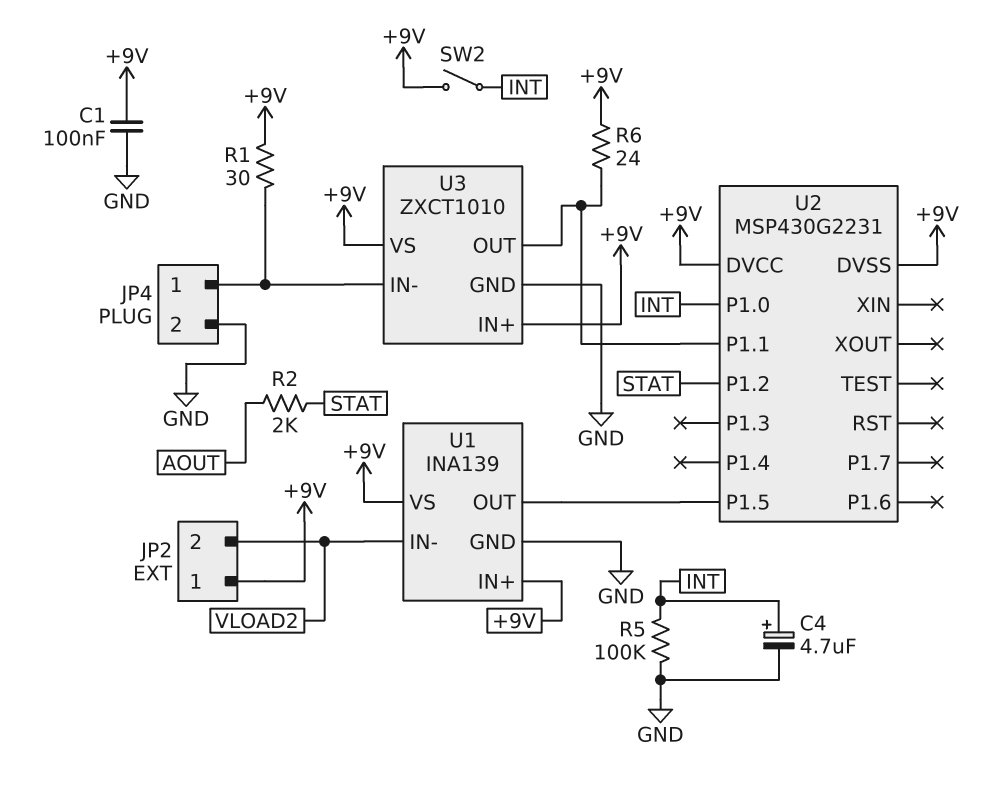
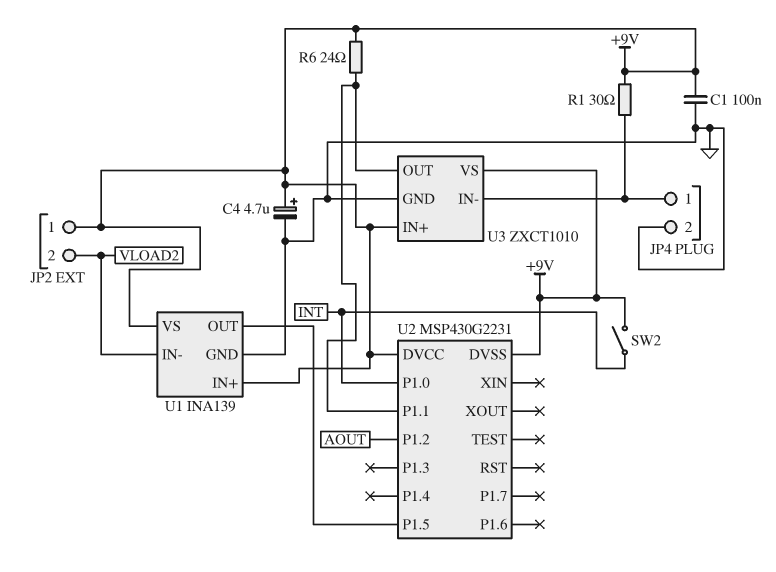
C4: 4.7uF (plus INT, minus GND) -> 4.7uF (plus +9V, minus GND)
R2: 2k (AOUT, STAT) -> none
R5: 100k (GND, INT) -> none
U2 pin P1.2: STAT -> AOUT

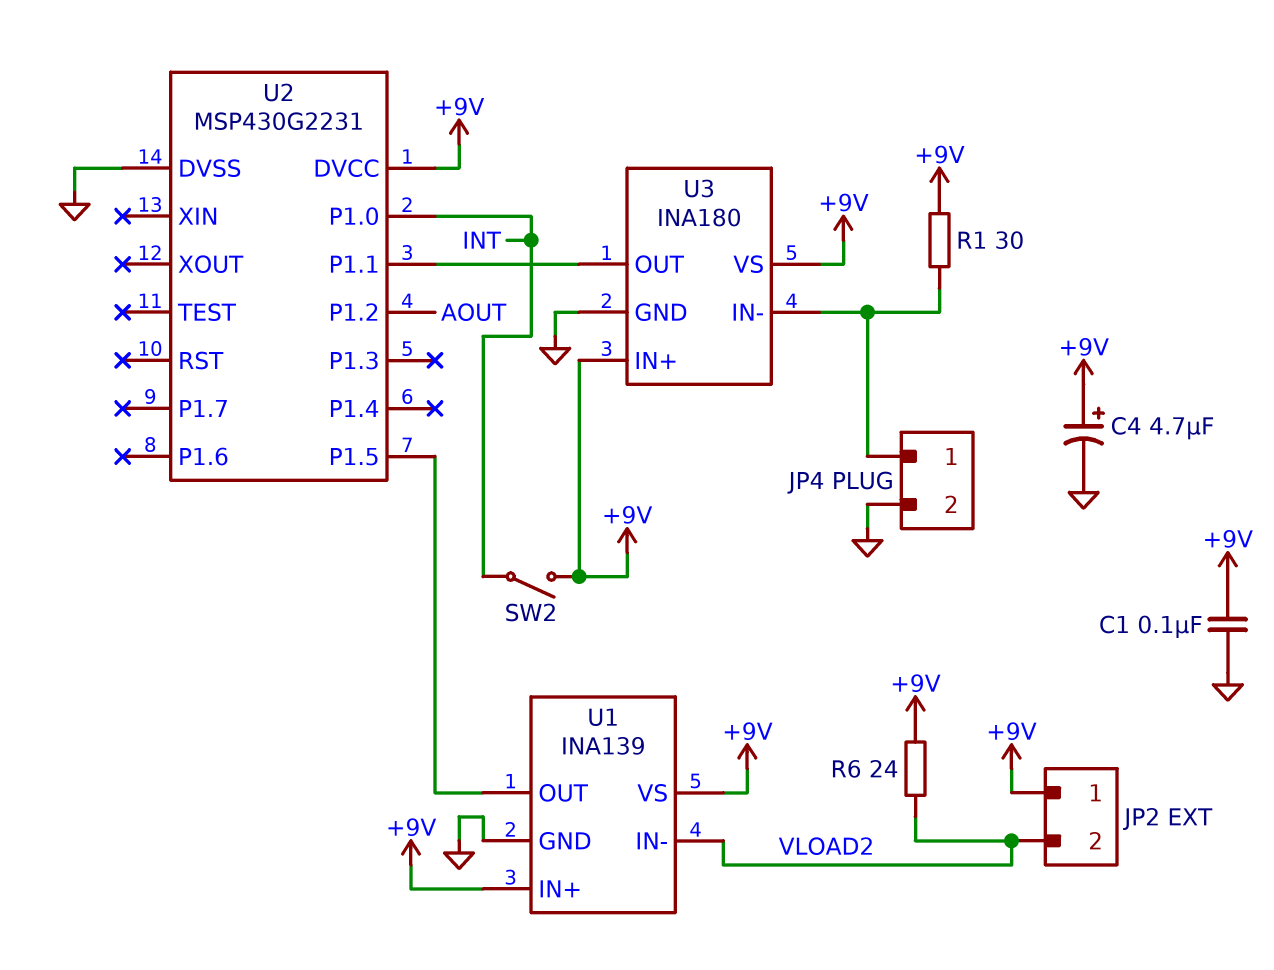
R6: 24 (+9V, U2/P1.1) -> 24 (+9V, VLOAD2)
U2 pin DVSS: +9V -> GND
U3: ZXCT1010 -> INA180

